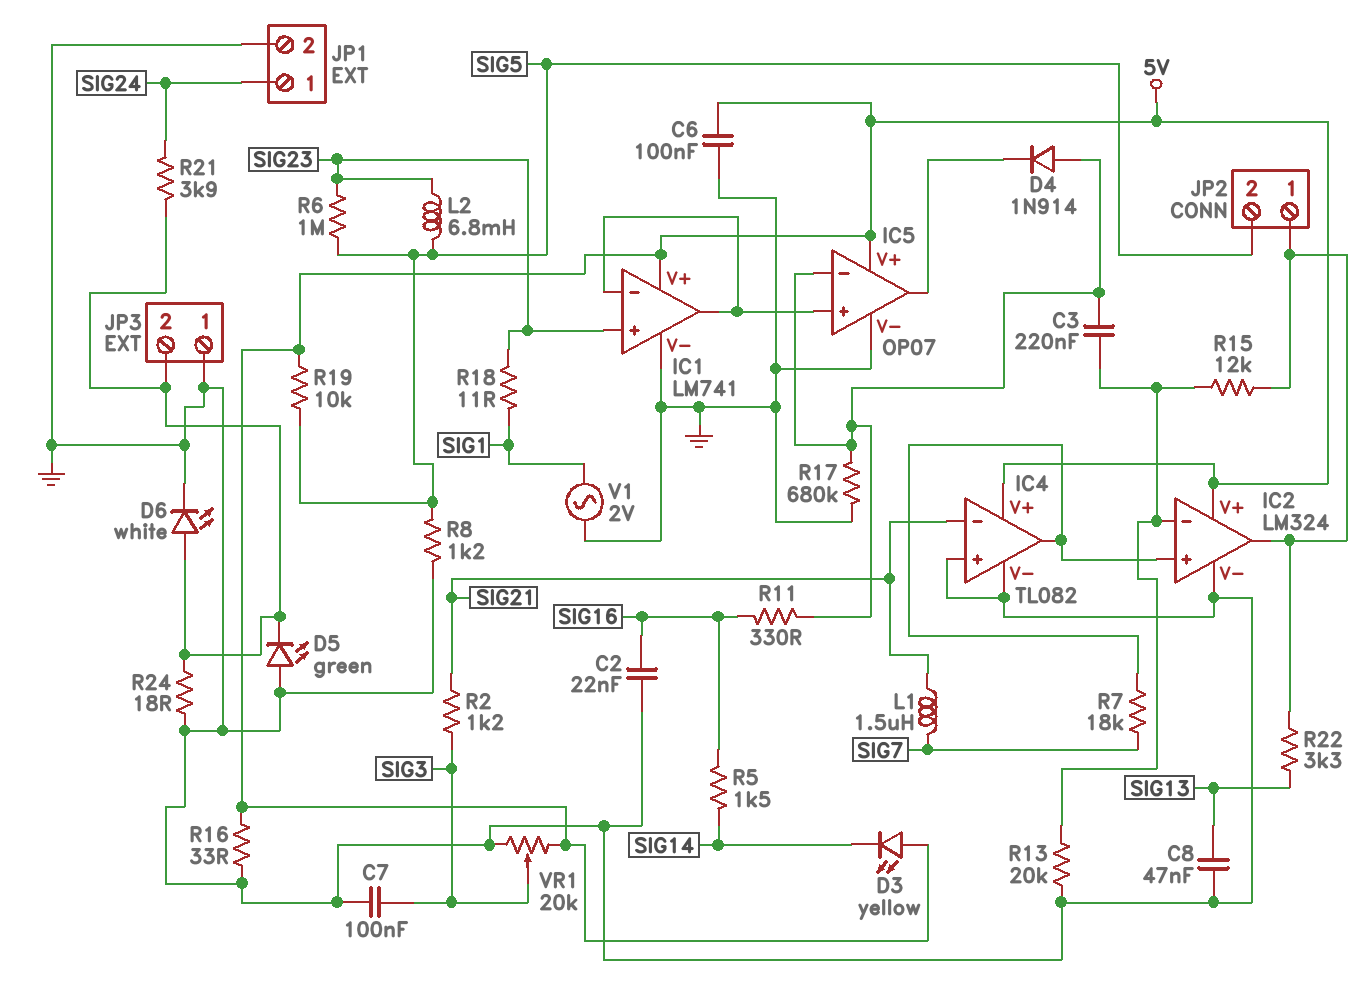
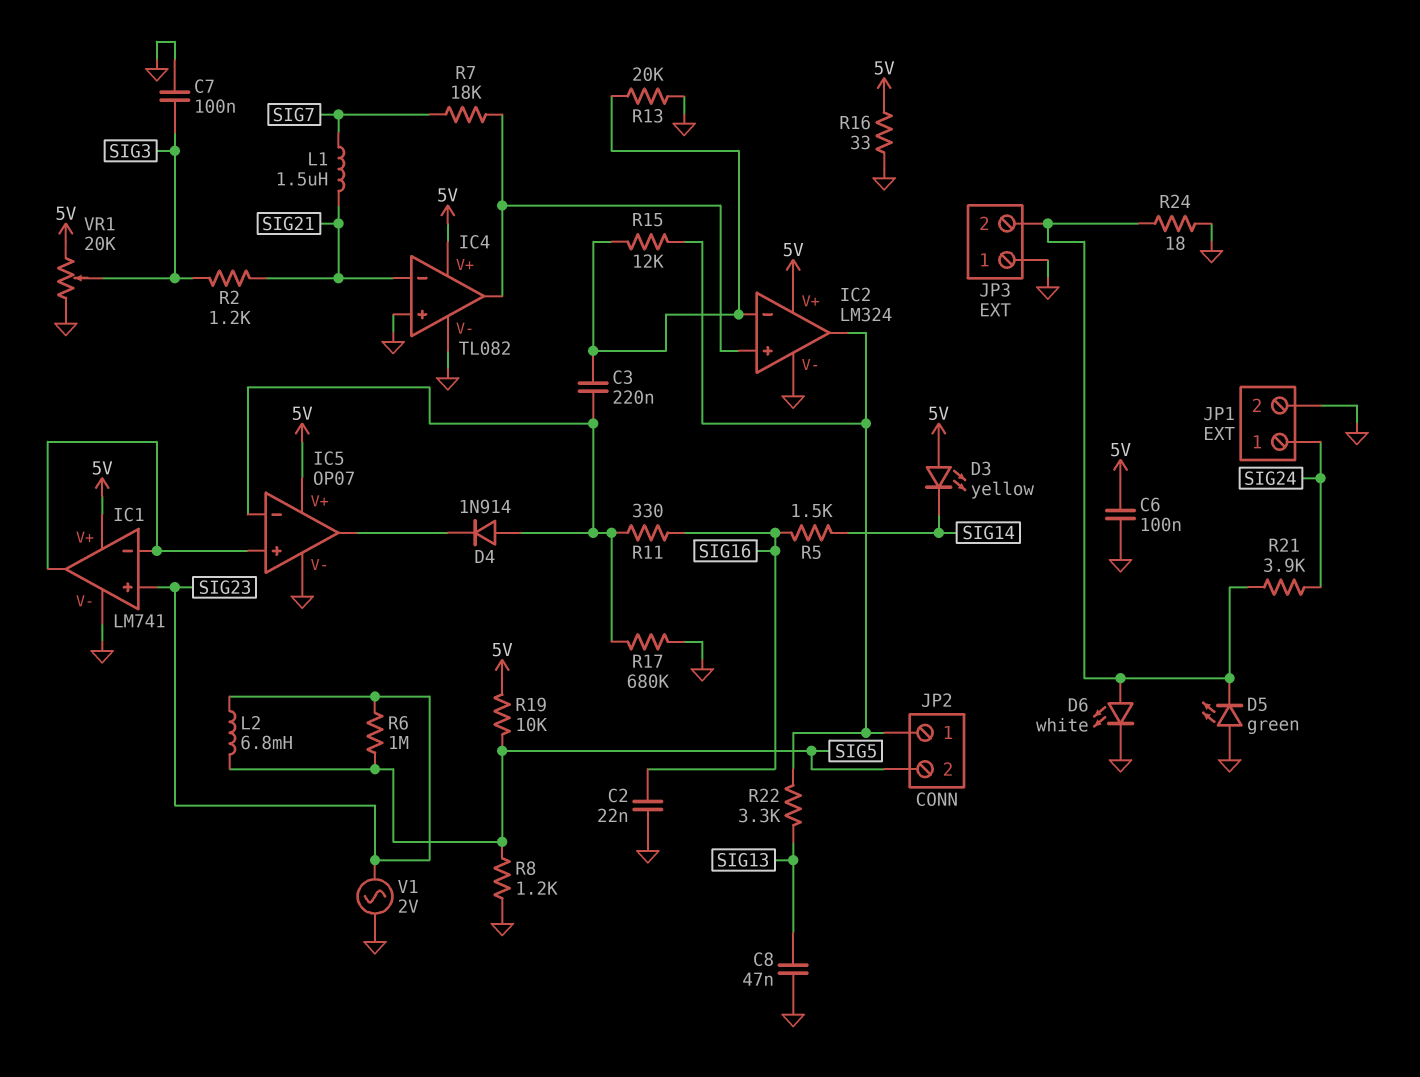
R18: 11 (SIG1, SIG23) -> none
V1: AC 2V (GND, SIG1) -> AC 2V (GND, SIG23)

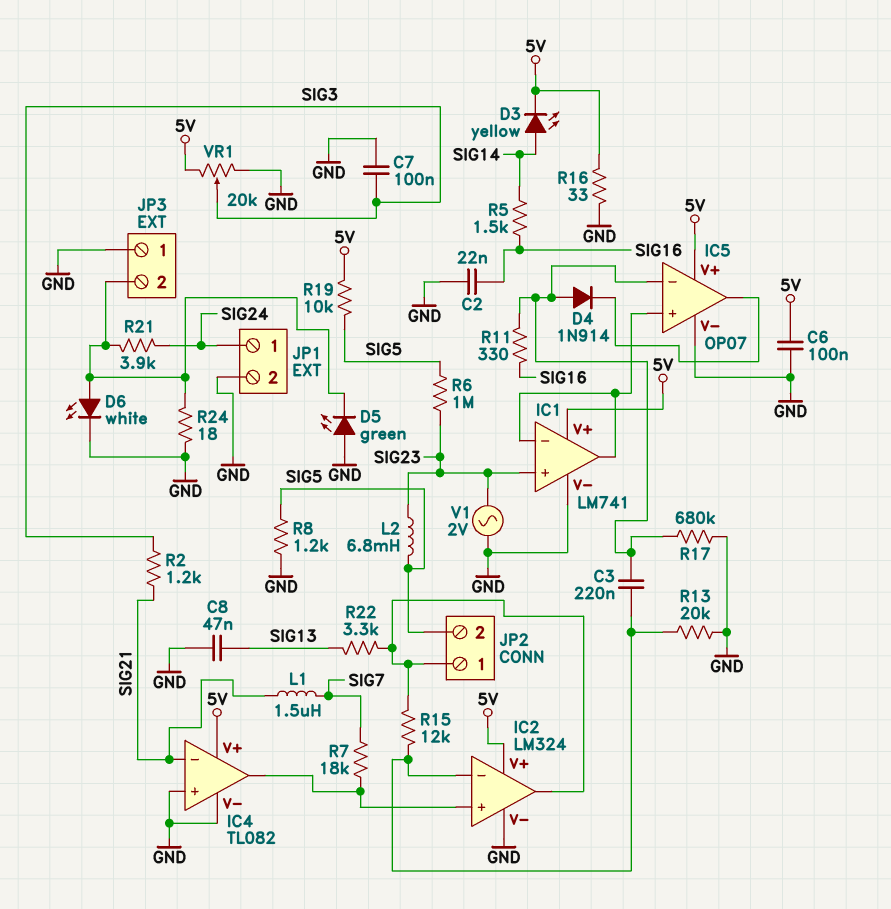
D3: LED yellow (A 5V, K SIG14) -> LED yellow (A SIG14, K 5V)

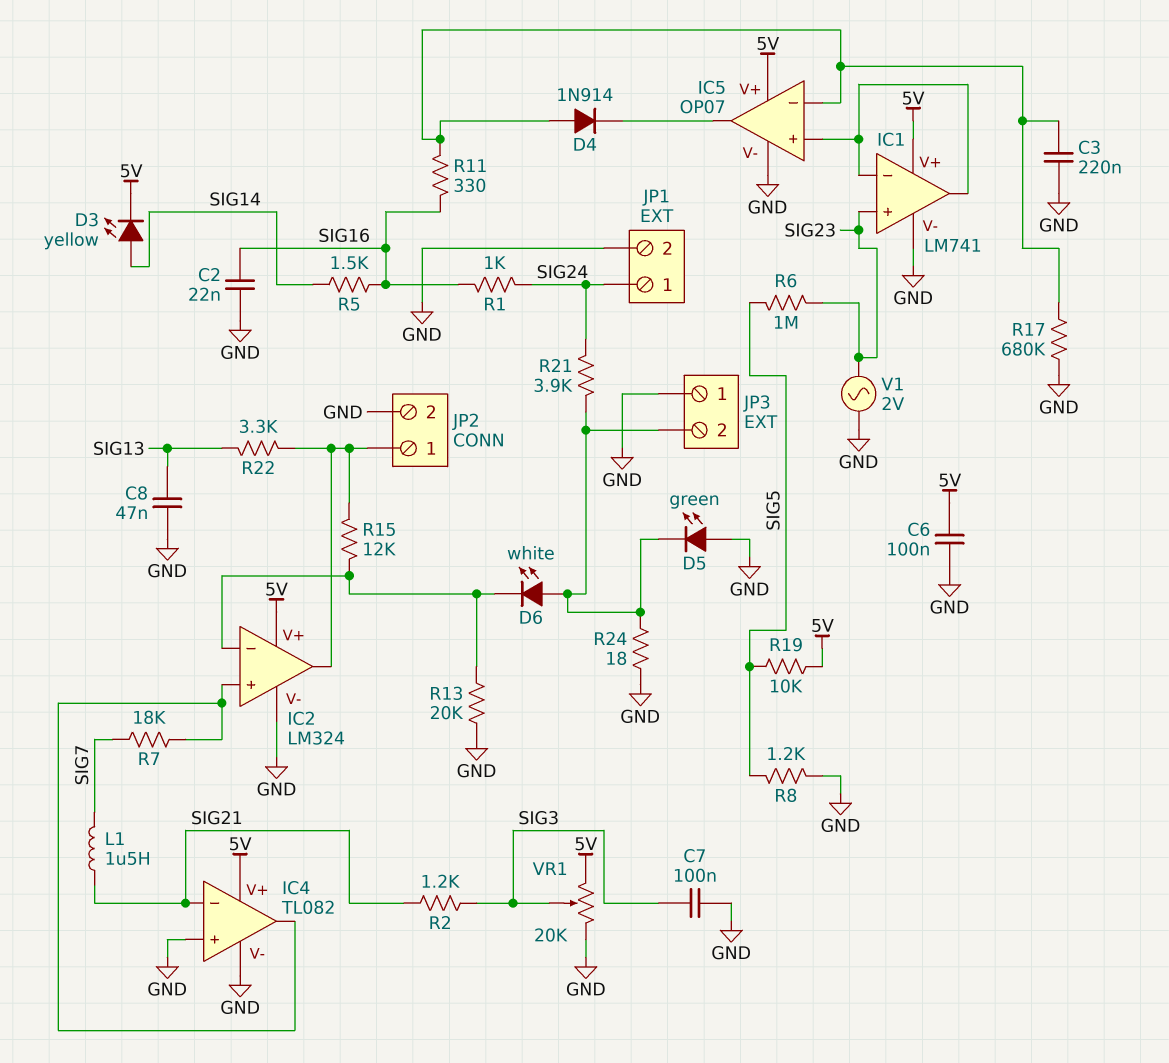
C3: 220nF (IC2/in-, IC5/in-) -> 220nF (GND, IC5/in-)
D6: LED white (A JP3/2, K GND) -> LED white (A JP3/2, K IC2/in-)
JP2 pin 2: SIG5 -> GND
L2: 6.8mH (SIG5, SIG23) -> none
R1: none -> 1k (SIG16, SIG24)
R16: 33 (5V, GND) -> none

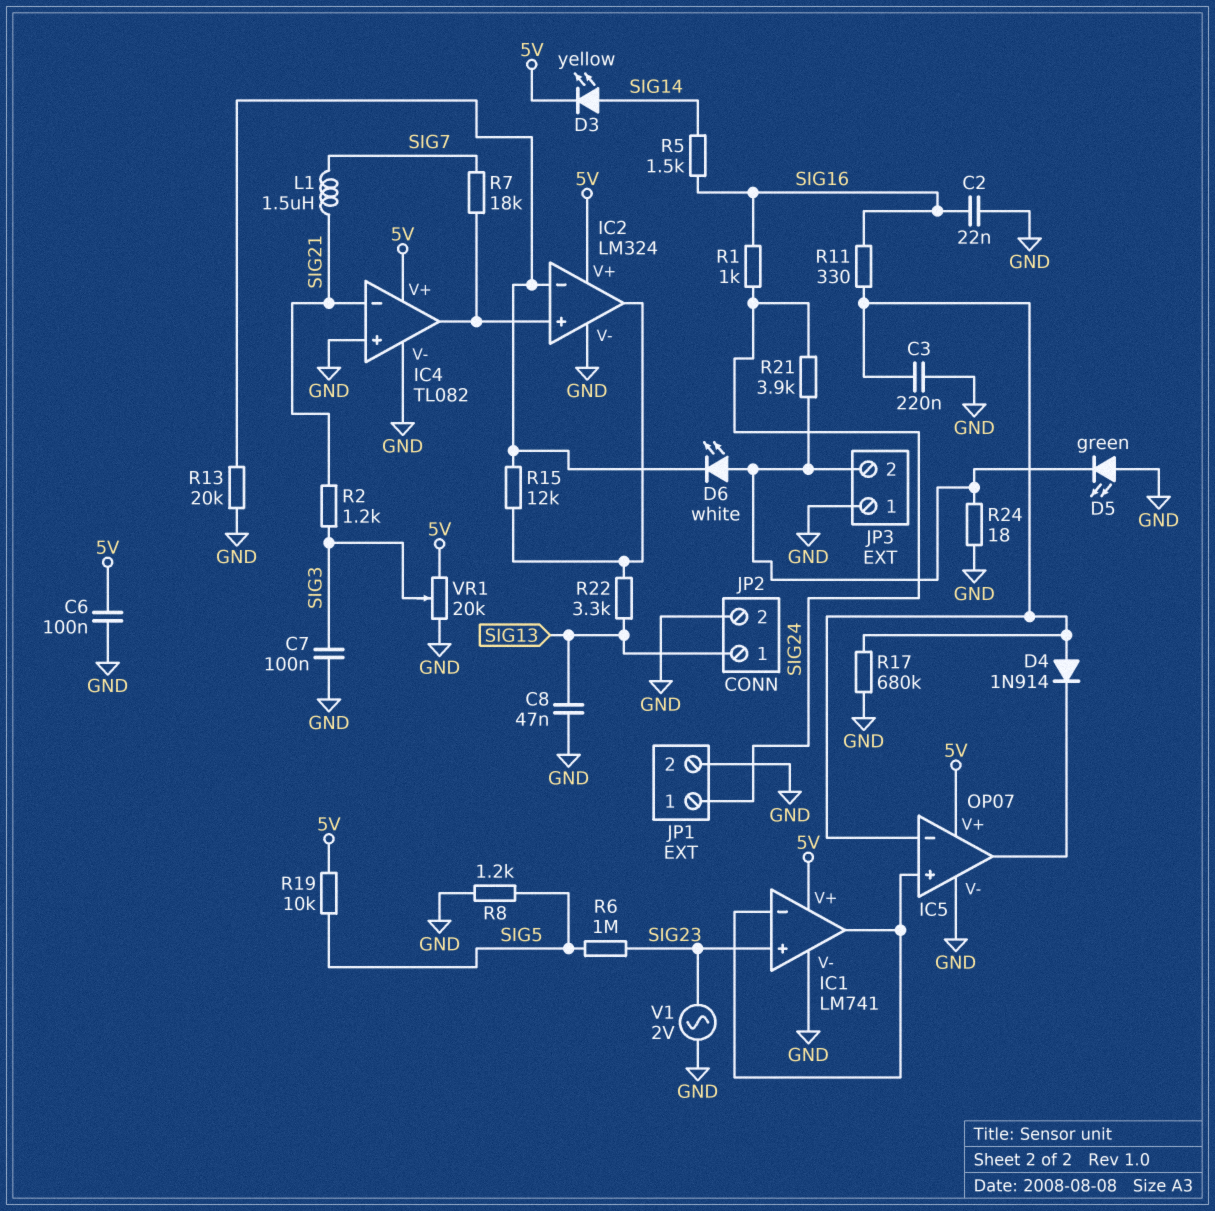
JP2 pin 1: IC2/out -> SIG13

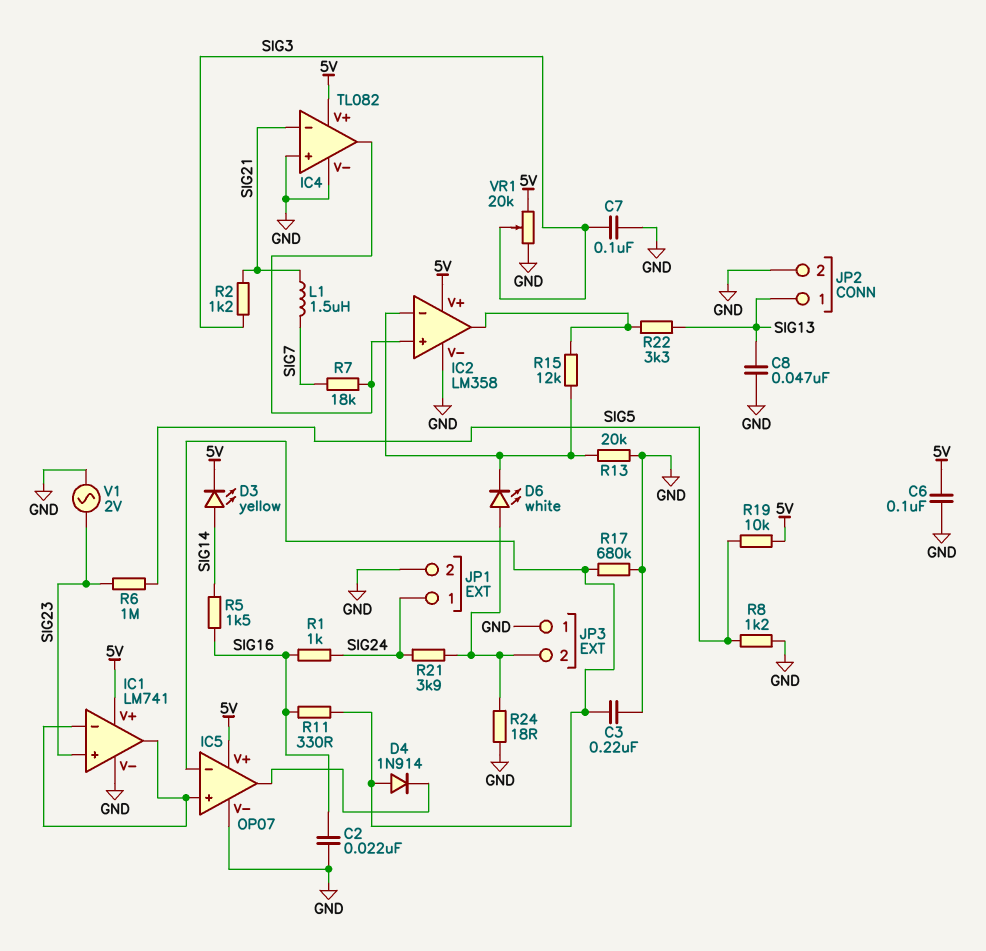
D5: LED green (A GND, K JP3/2) -> none
IC2: LM324 -> LM358

